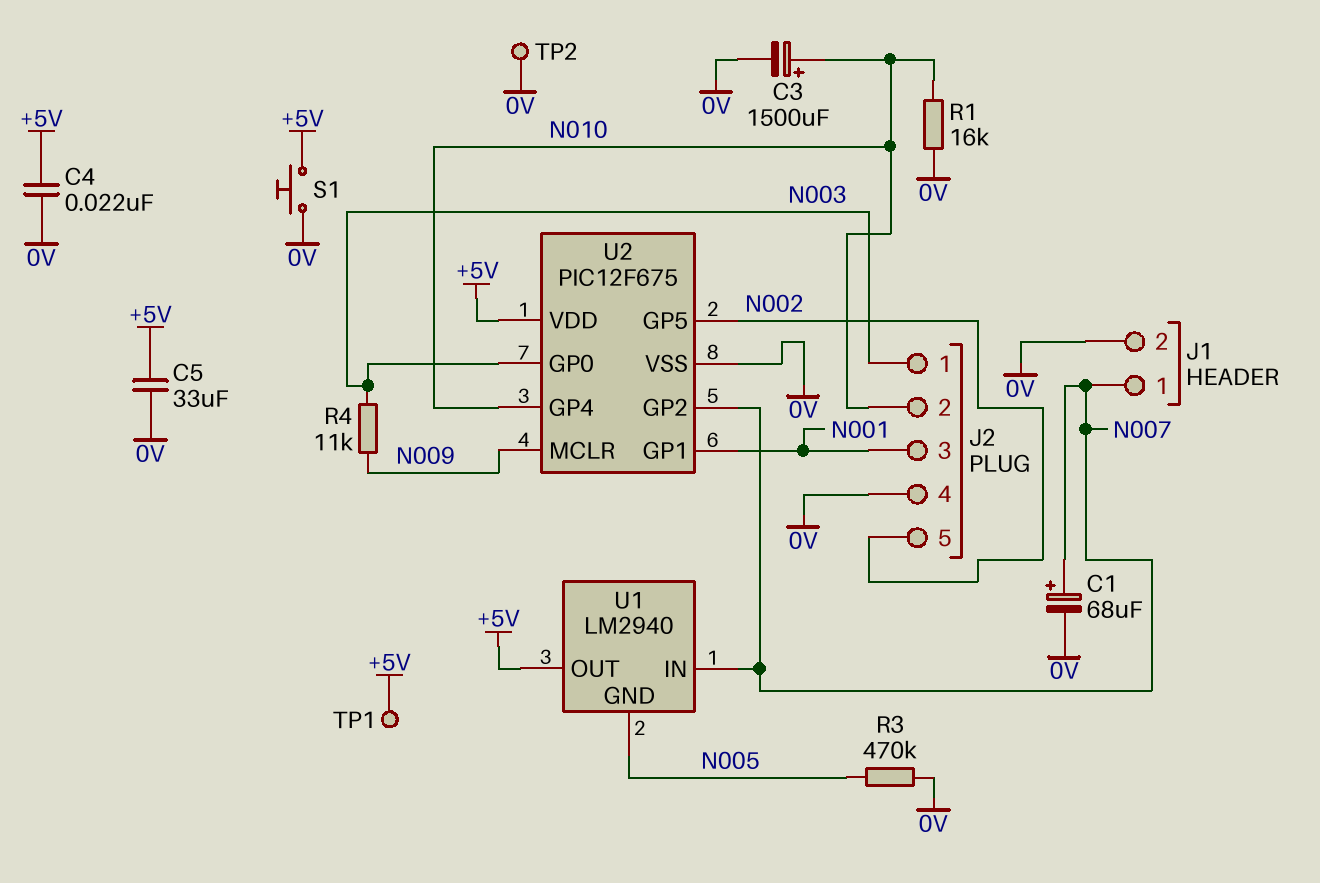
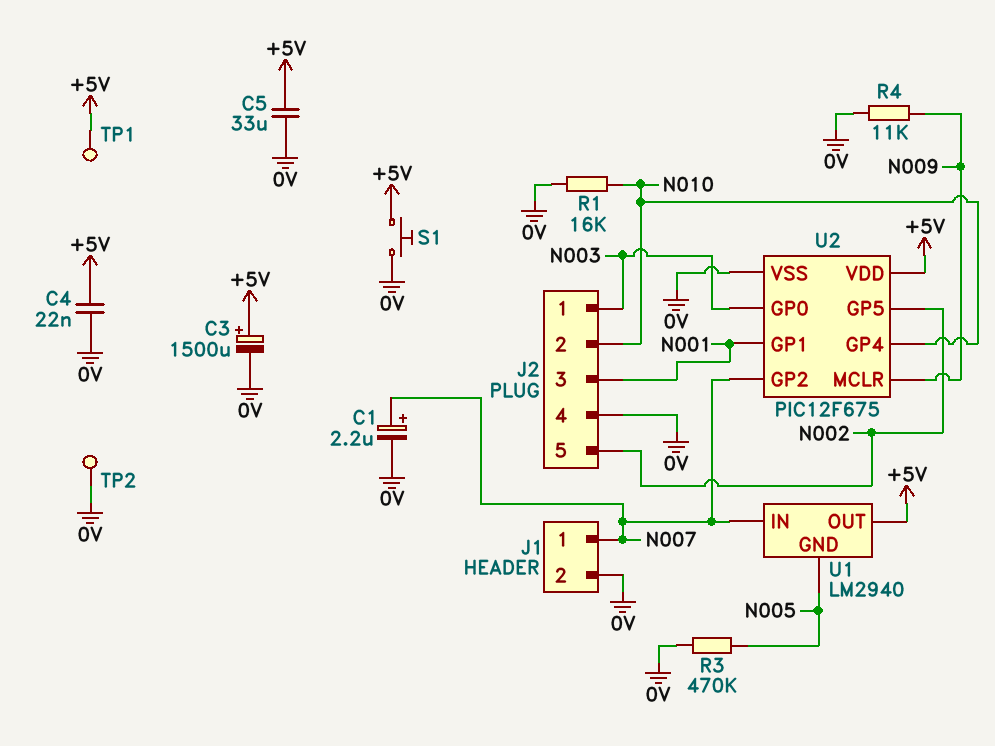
C1: 68uF (plus N007, minus 0V) -> 2.2uF (plus N007, minus 0V)
C3: 1500uF (plus N010, minus 0V) -> 1500uF (plus +5V, minus 0V)
R4: 11k (N003, N009) -> 11k (0V, N009)

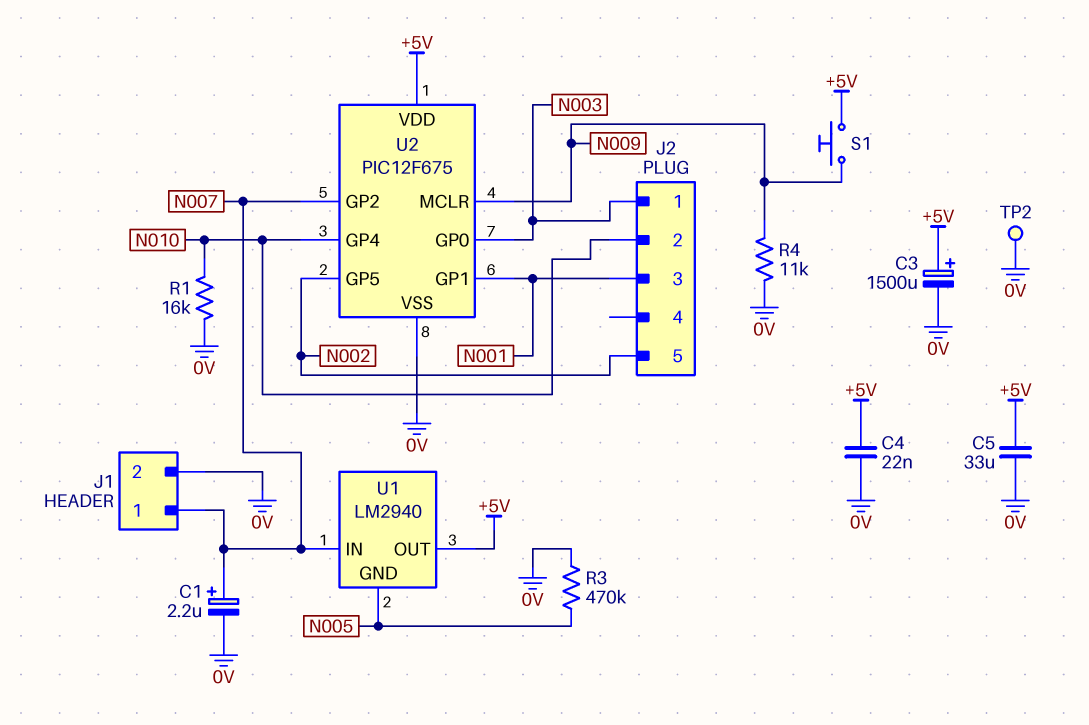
J2 pin 4: 0V -> none
S1: button (+5V, 0V) -> button (+5V, N009)
TP1: test point (+5V) -> none

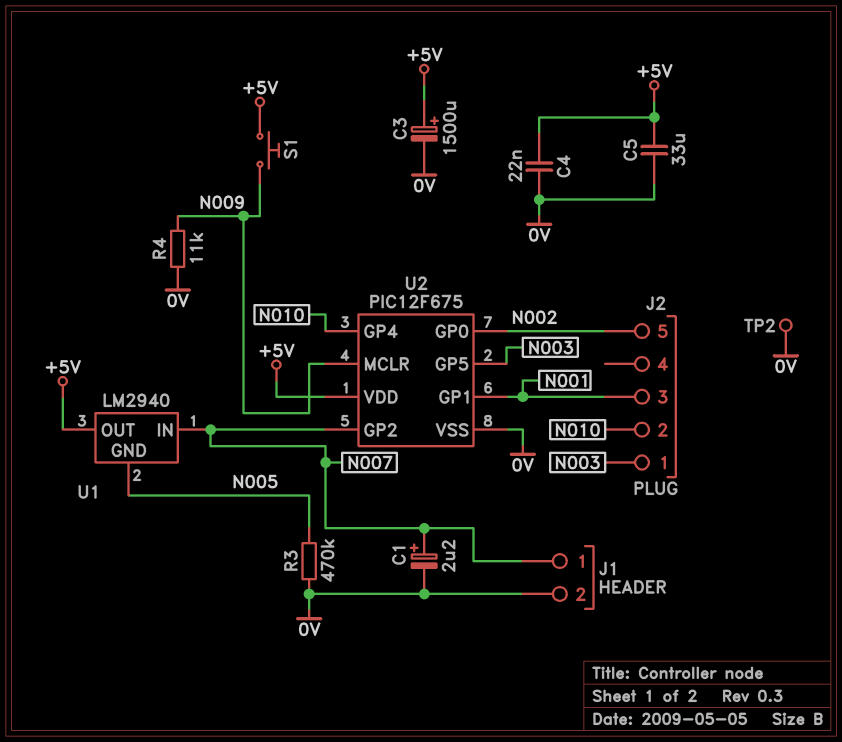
R1: 16k (0V, N010) -> none
U2 pin GP0: N003 -> N002
U2 pin GP5: N002 -> N003

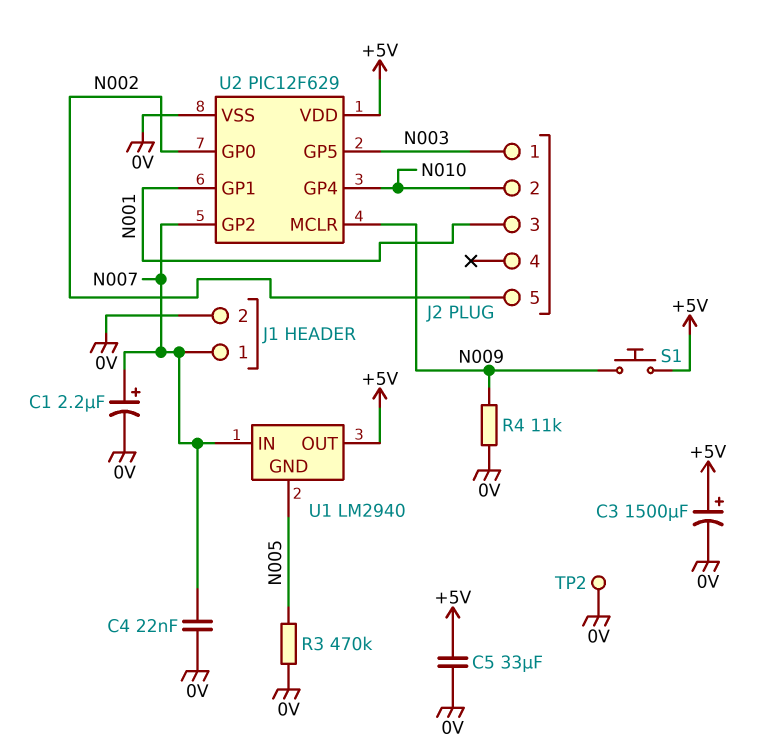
C4: 22nF (+5V, 0V) -> 22nF (0V, N007)
U2: PIC12F675 -> PIC12F629

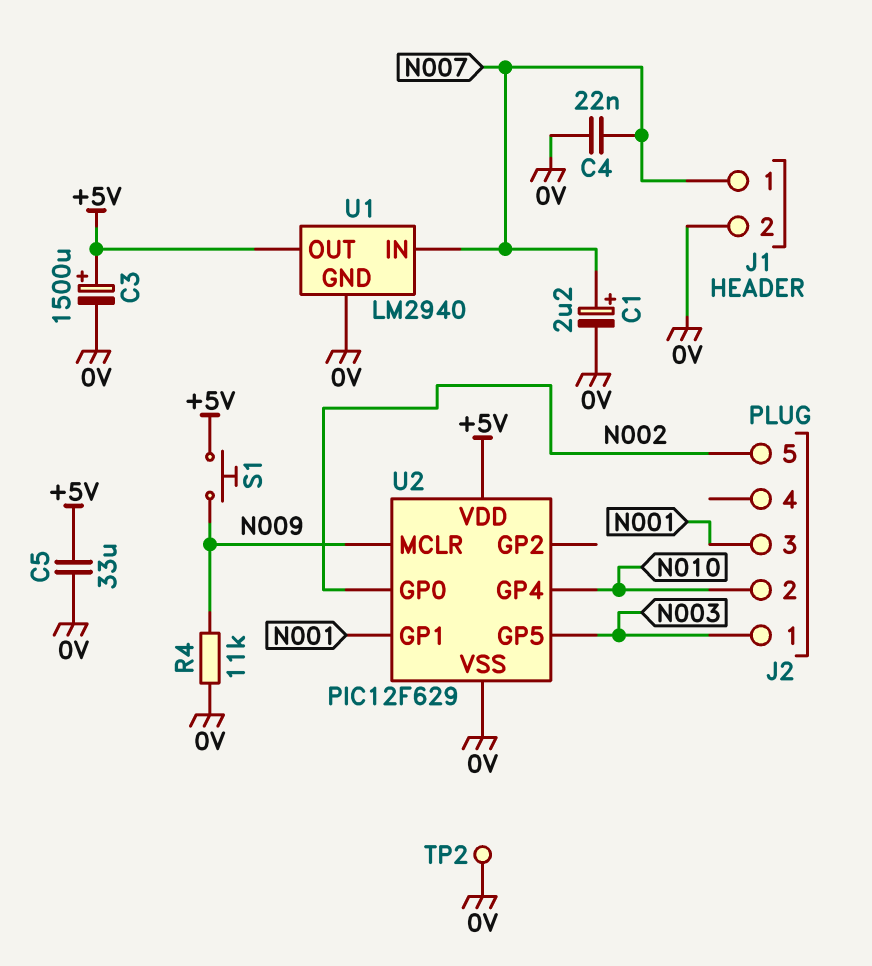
R3: 470k (0V, N005) -> none
U1 pin GND: N005 -> 0V
U2 pin GP2: N007 -> none

